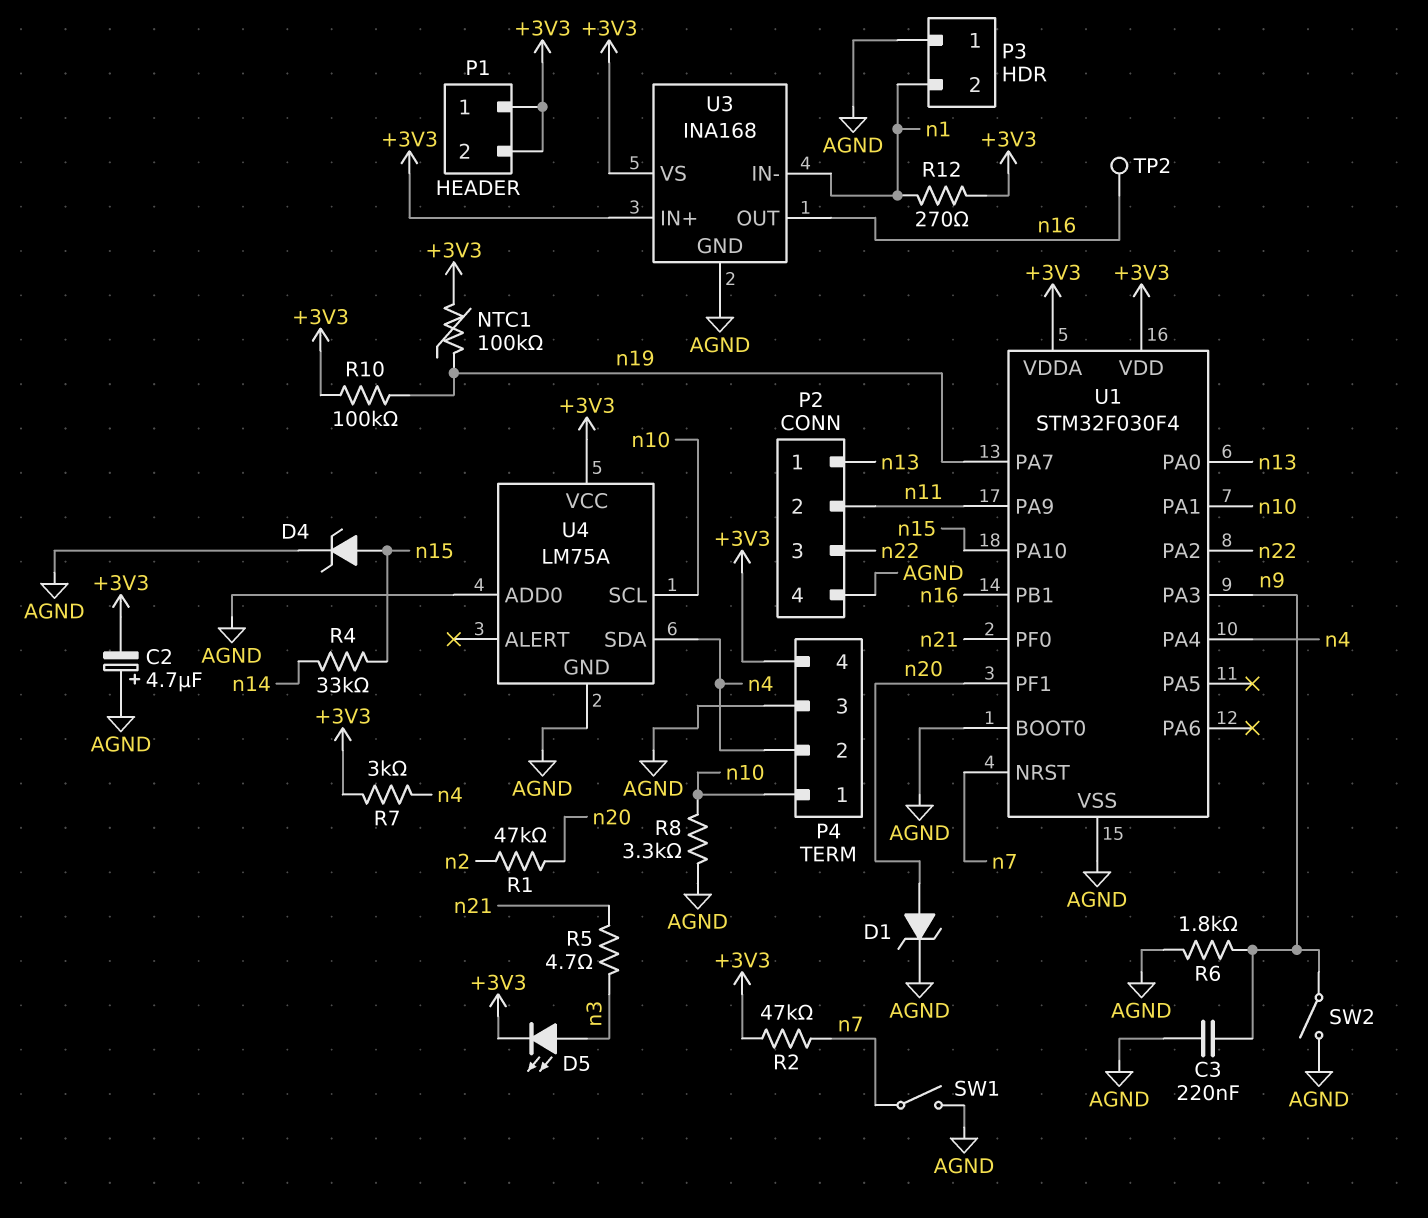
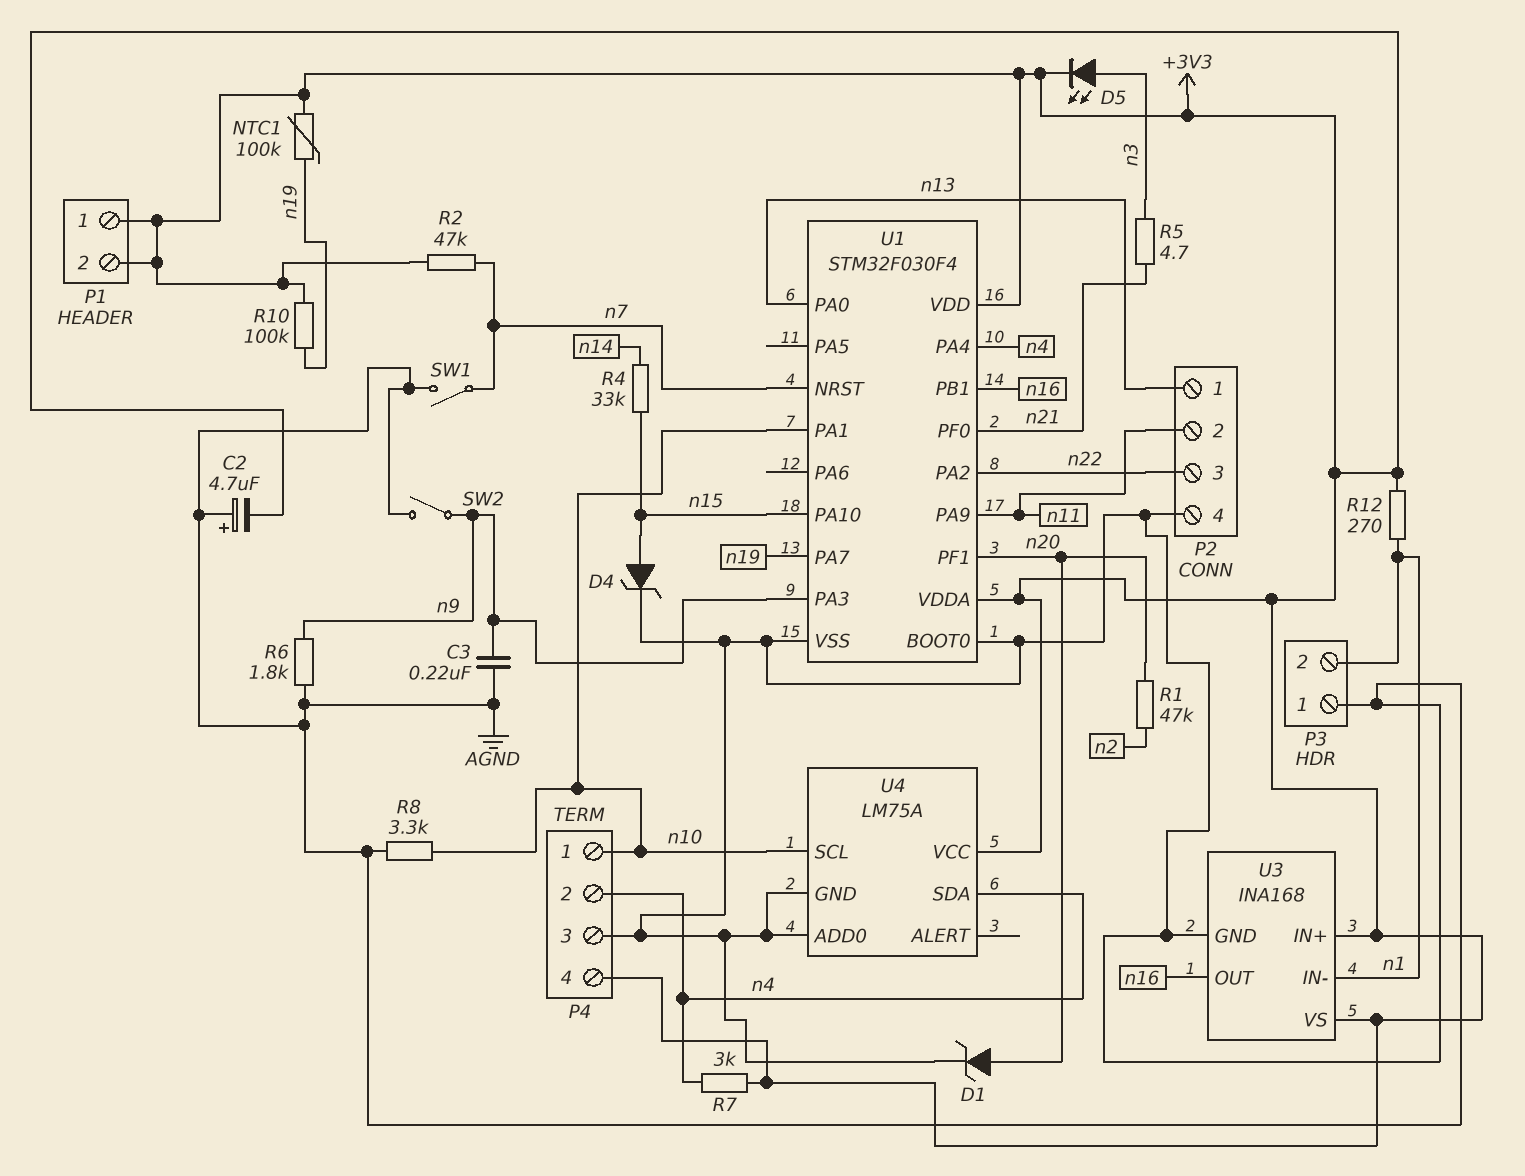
TP2: test point (n16) -> none

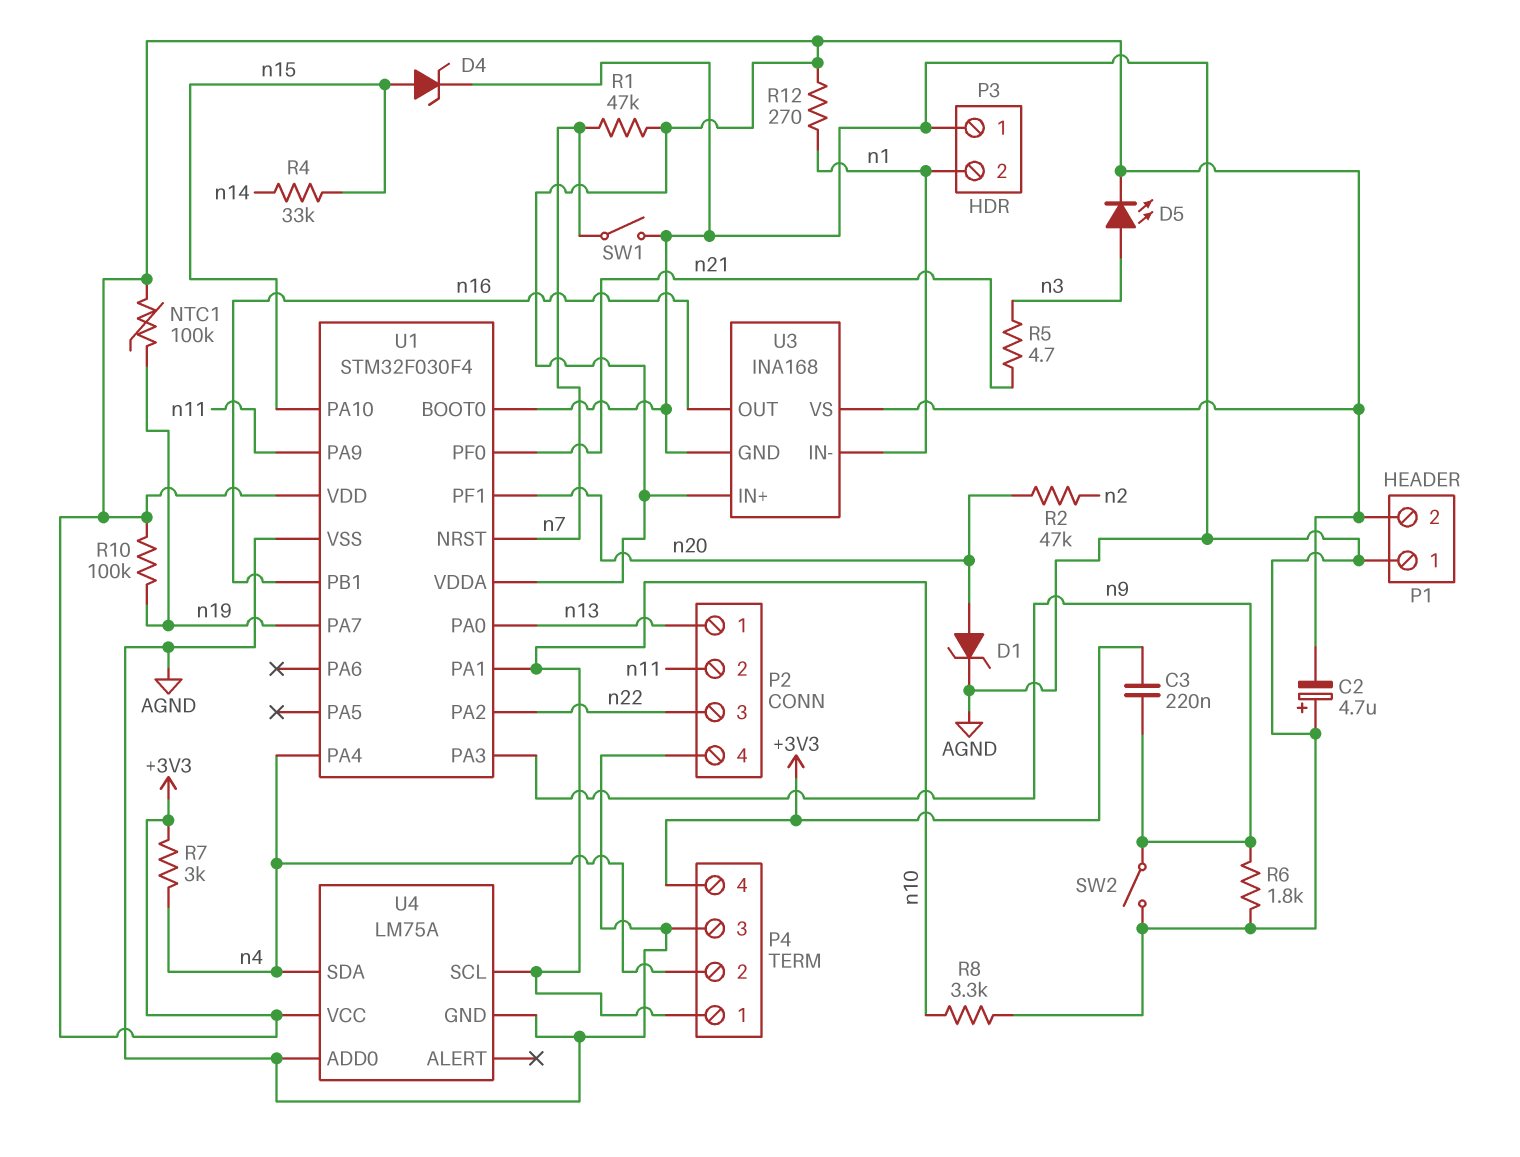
C3: 220nF (AGND, n9) -> 220nF (+3V3, n9)
P1 pin 1: +3V3 -> AGND
R1: 47k (n2, n20) -> 47k (+3V3, n7)
R2: 47k (+3V3, n7) -> 47k (n2, n20)

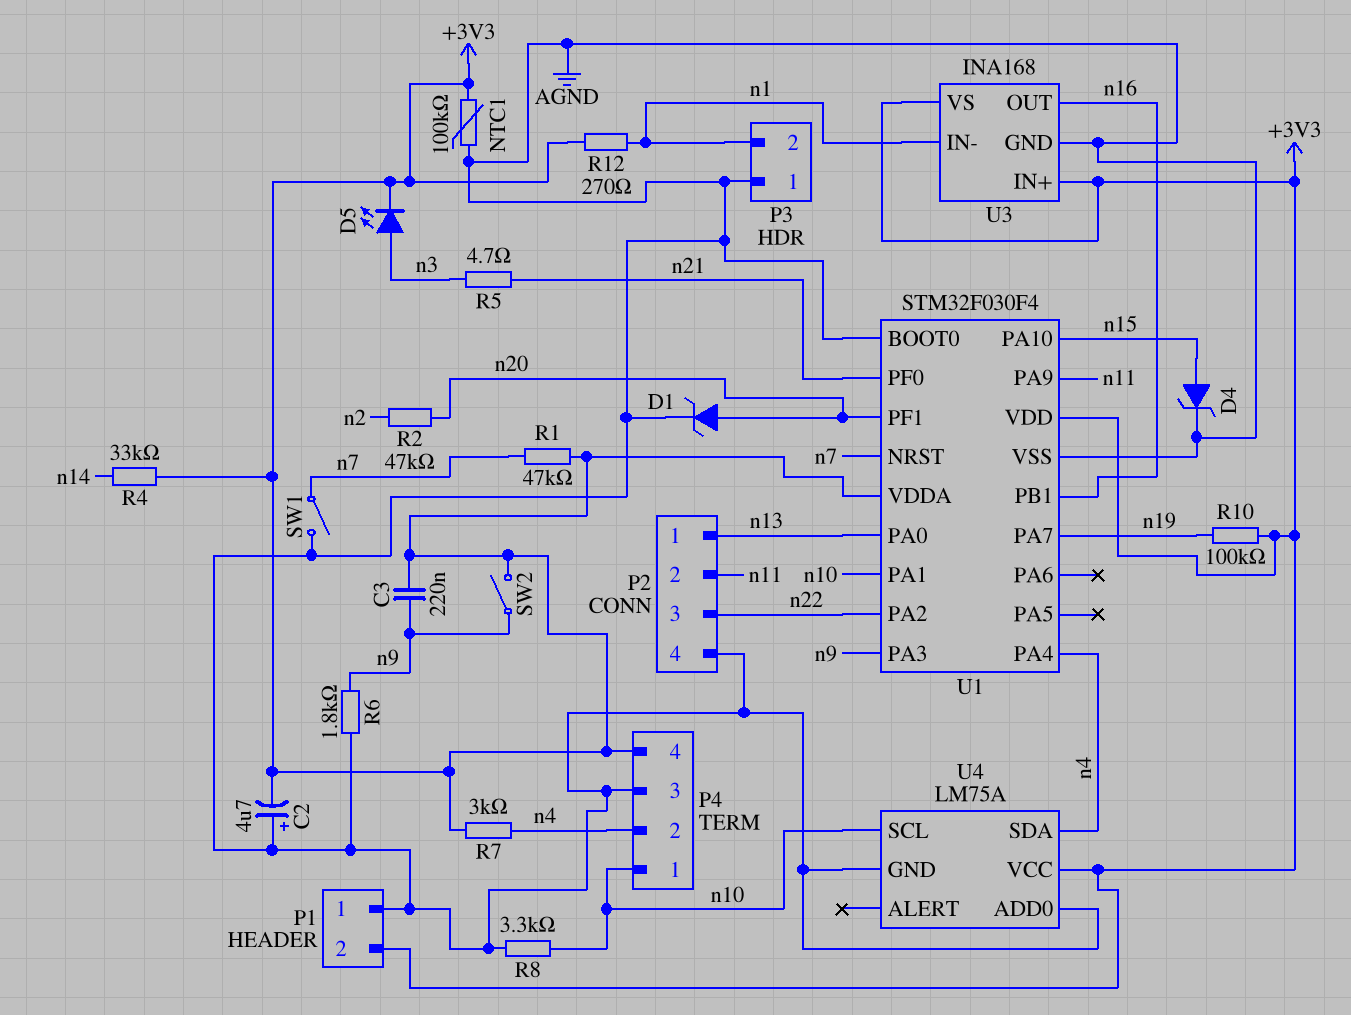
NTC1: 100k (+3V3, n19) -> 100k (+3V3, AGND)
R4: 33k (n14, n15) -> 33k (+3V3, n14)
SW2: switch (AGND, n9) -> switch (+3V3, n9)

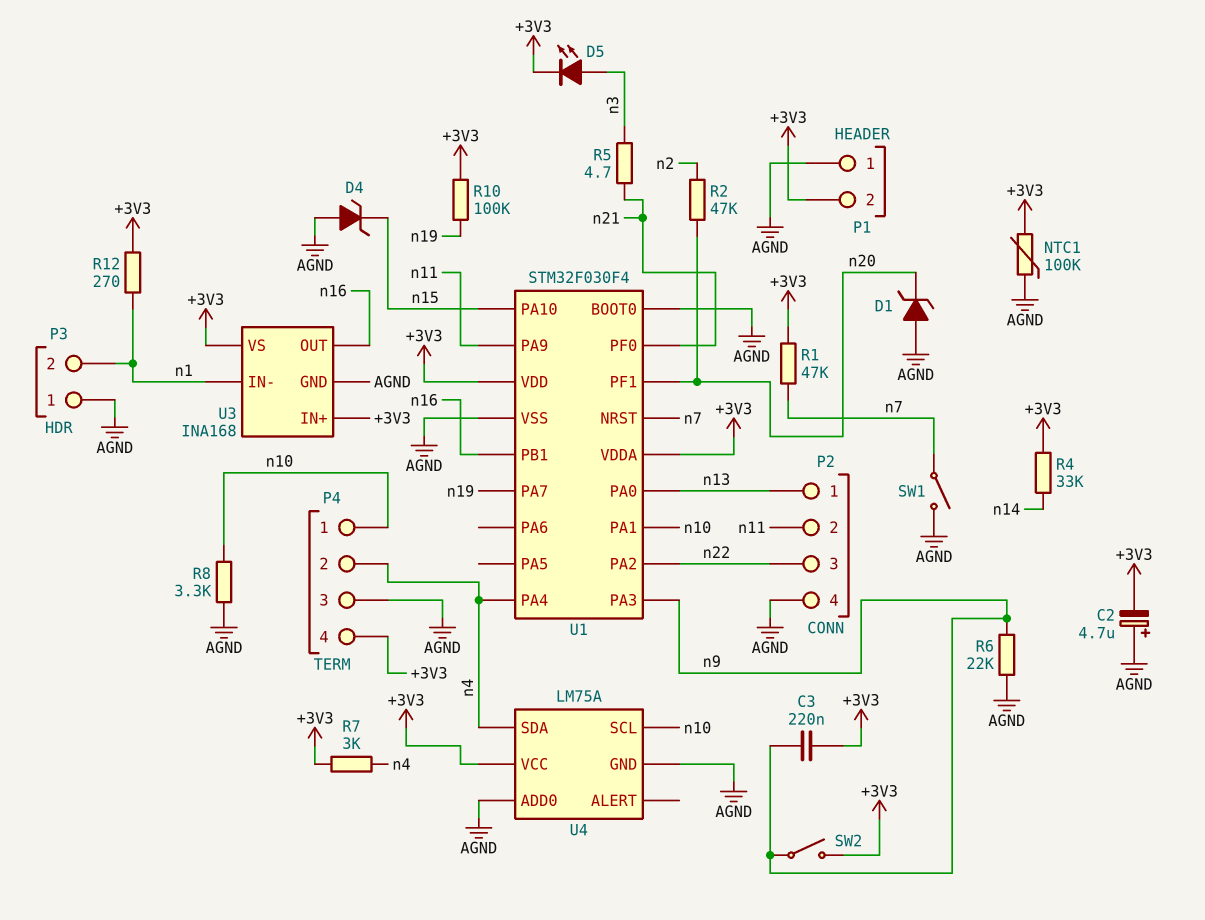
D1: zener (A n20, K AGND) -> zener (A AGND, K n20)
D4: zener (A n15, K AGND) -> zener (A AGND, K n15)
R6: 1.8k (AGND, n9) -> 22k (AGND, n9)

